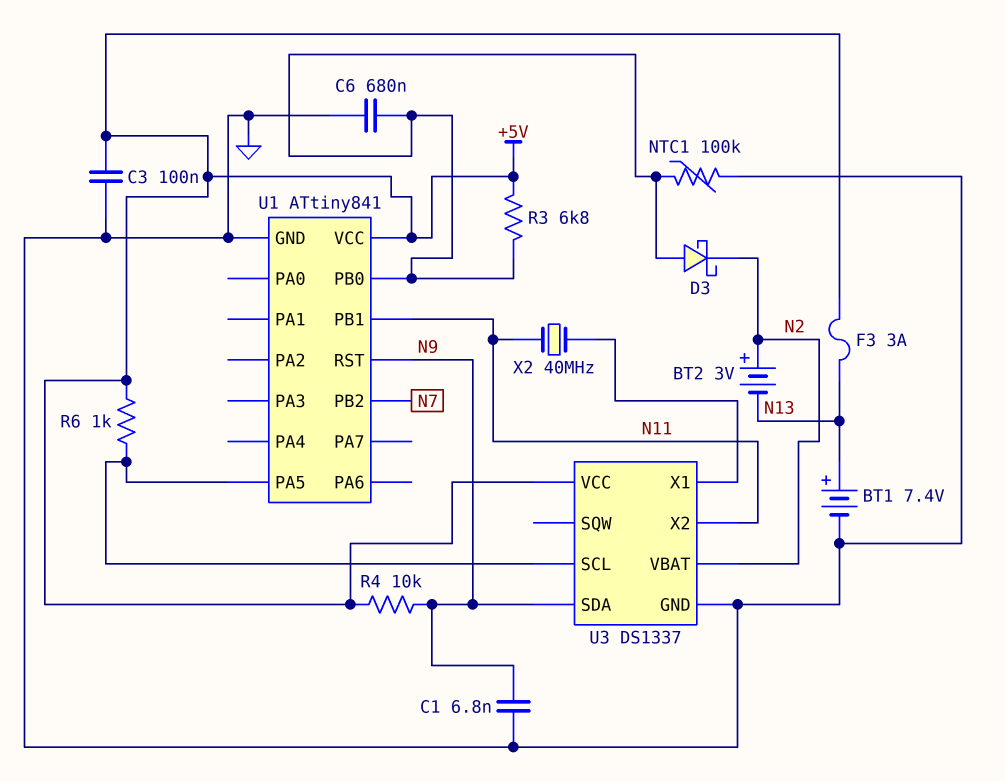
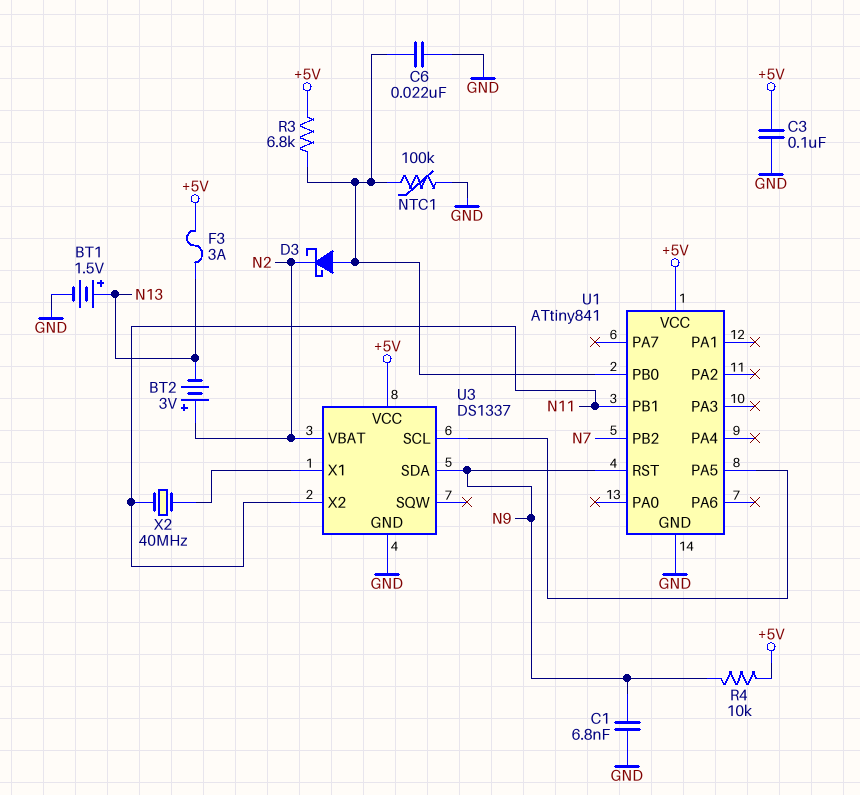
BT1: 7.4V (plus N13, minus GND) -> 1.5V (plus N13, minus GND)
C6: 680nF (GND, U1/PB0) -> 22nF (GND, U1/PB0)
R6: 1k (+5V, U1/PA5) -> none

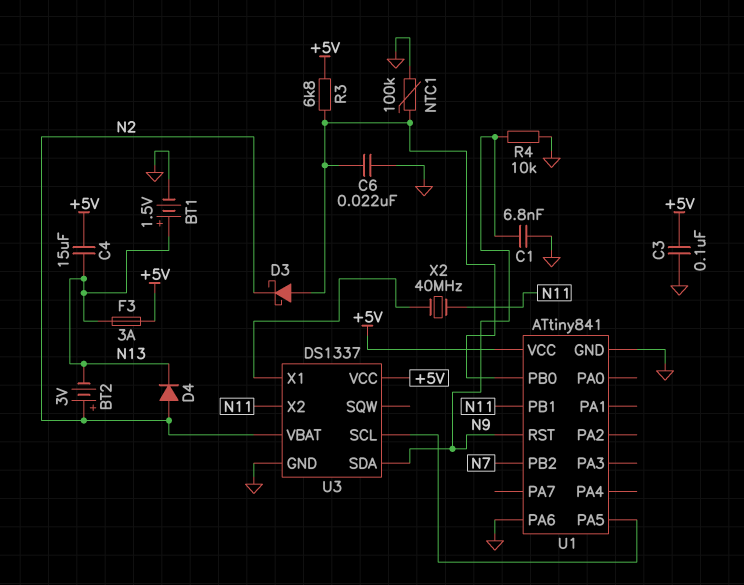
C4: none -> 15uF (+5V, N13)
D4: none -> diode (A N2, K N13)
R4: 10k (+5V, N9) -> 10k (GND, N9)
U1 pin PA6: none -> GND

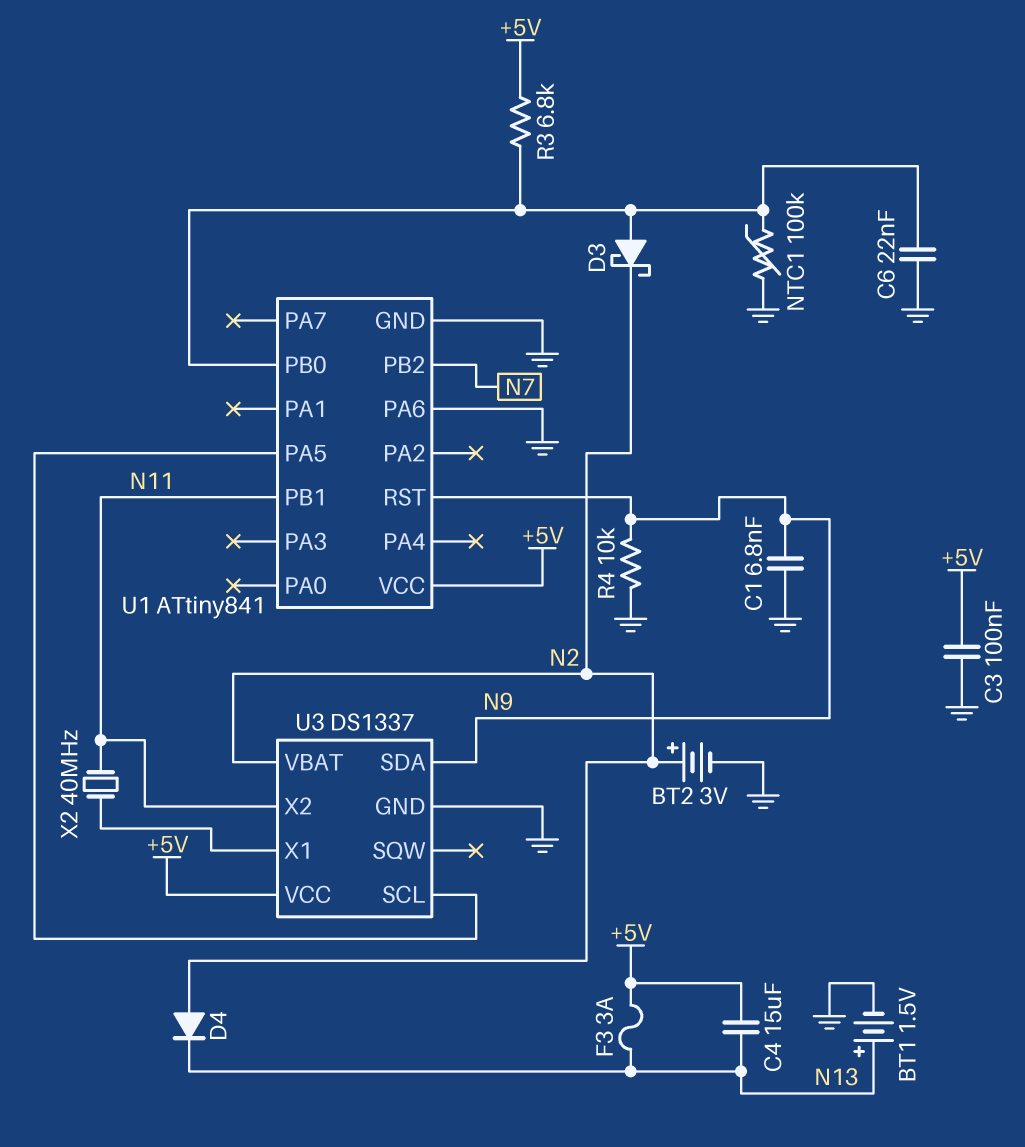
BT2: 3V (plus N2, minus N13) -> 3V (plus N2, minus GND)

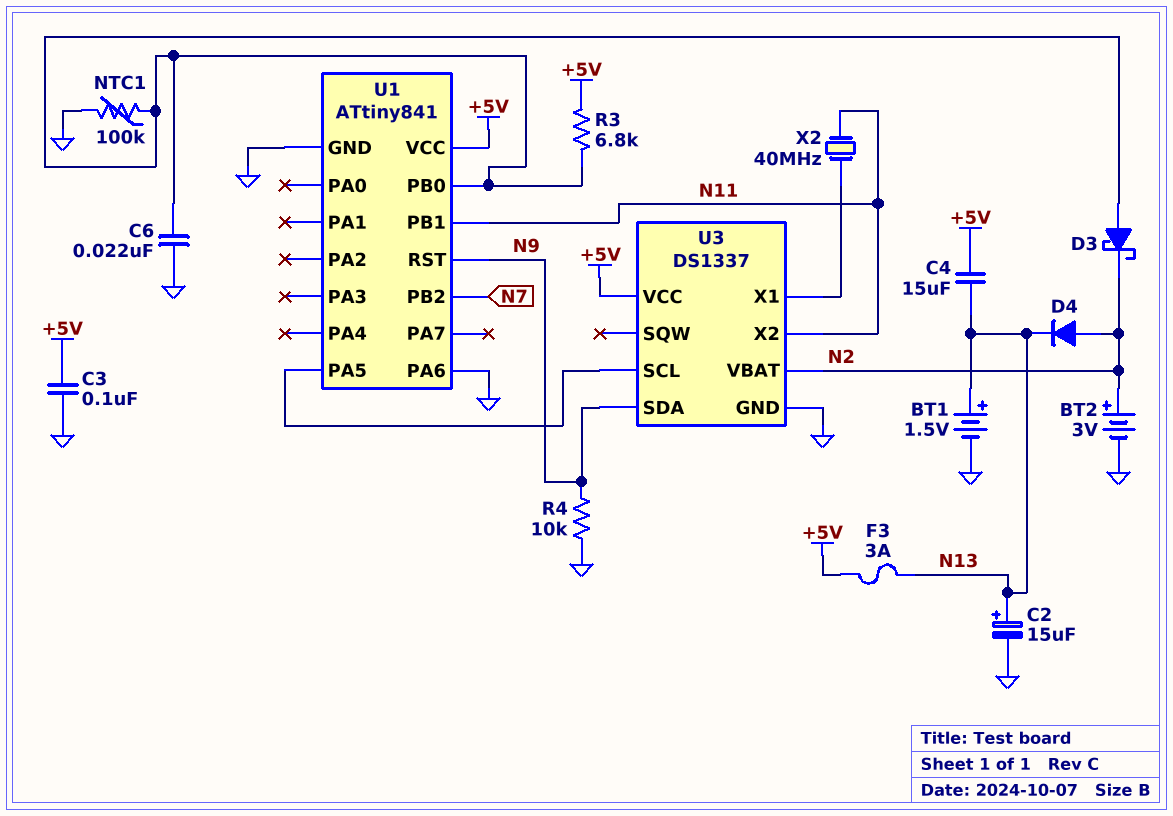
C1: 6.8nF (GND, N9) -> none
C2: none -> 15uF (plus N13, minus GND)

